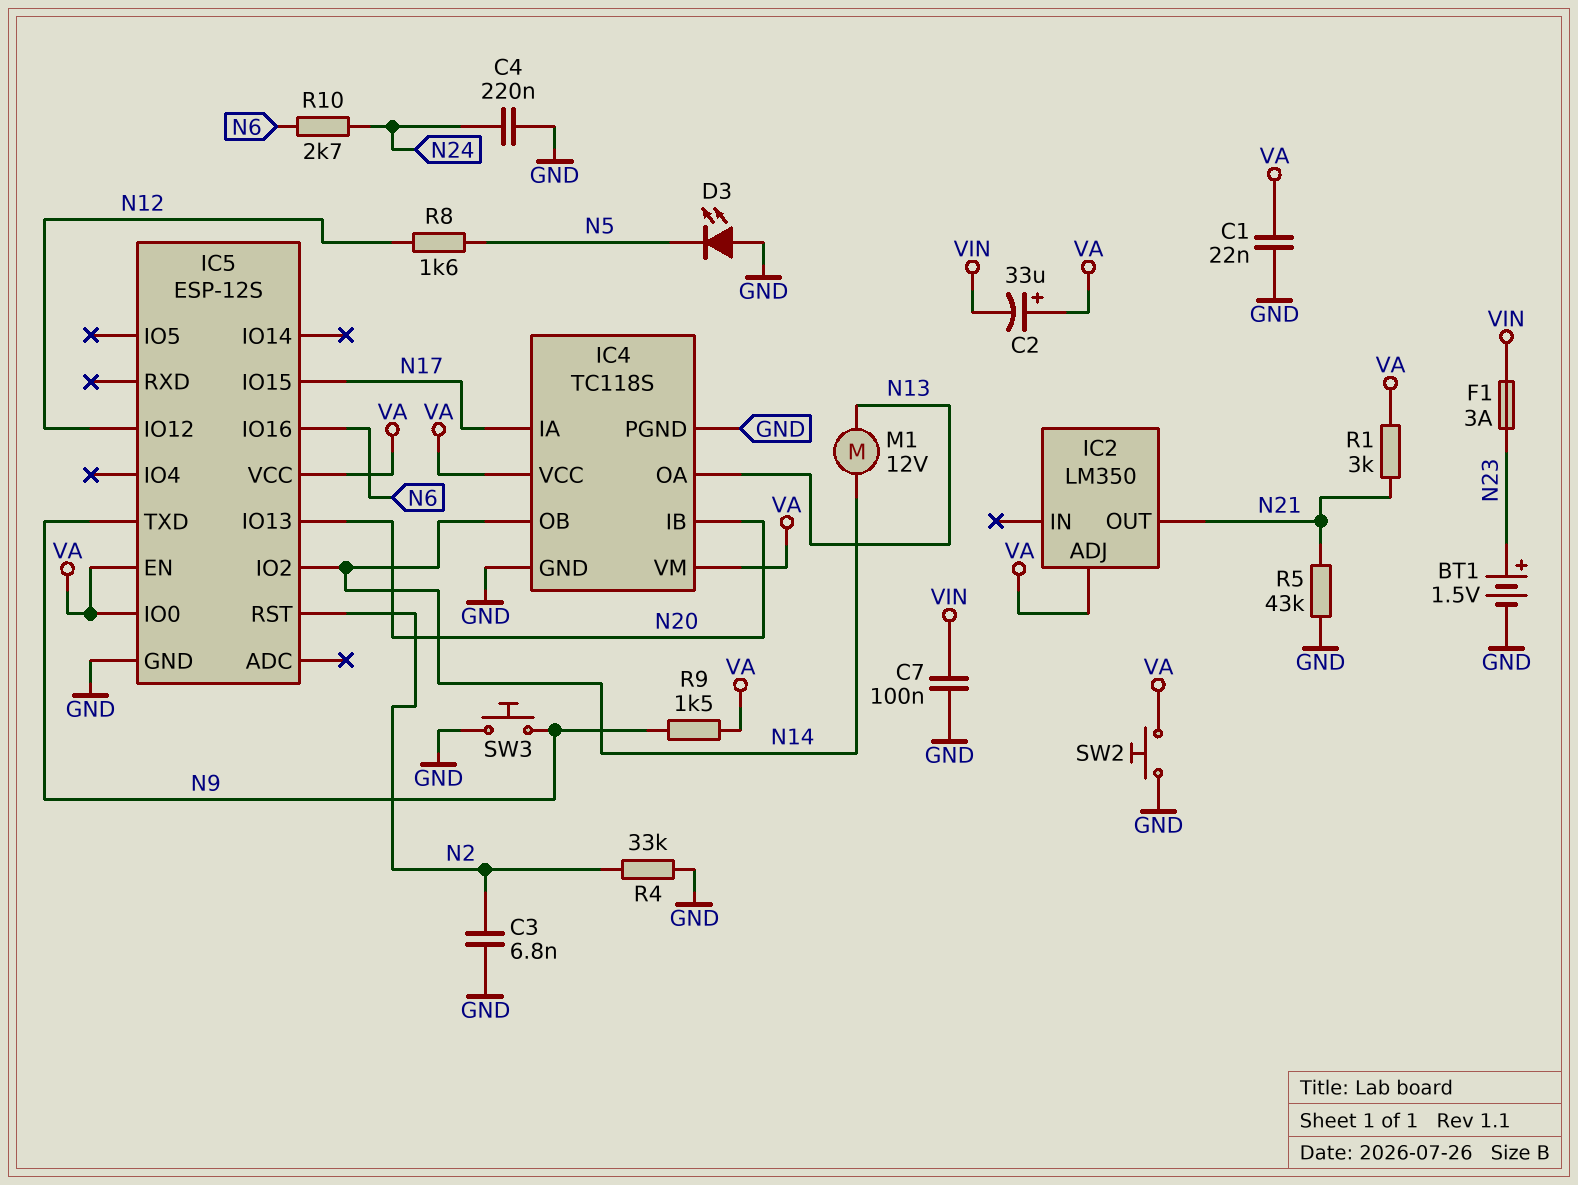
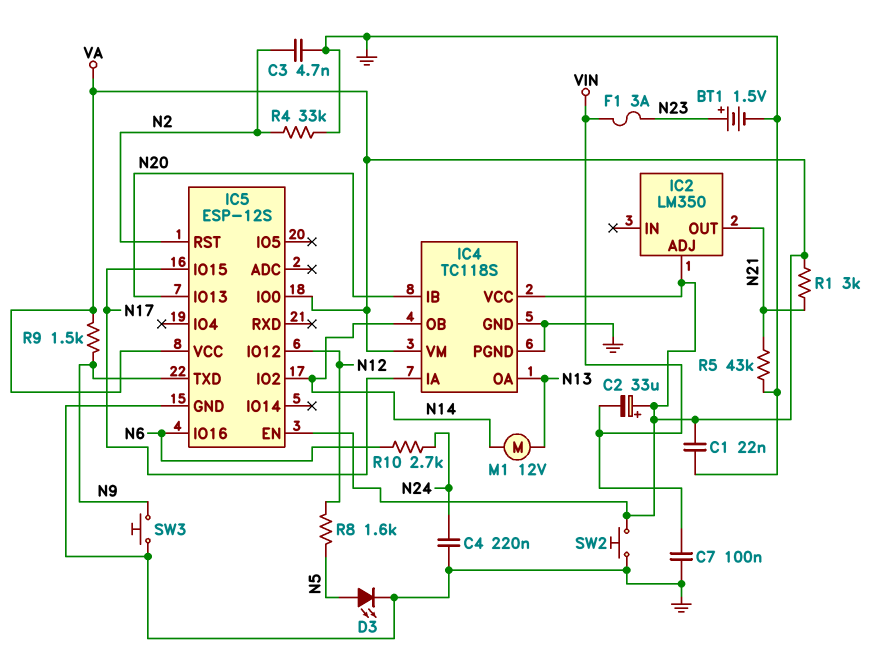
C3: 6.8nF (GND, N2) -> 4.7nF (GND, N2)
D3: LED (A GND, K N5) -> LED (A N5, K GND)

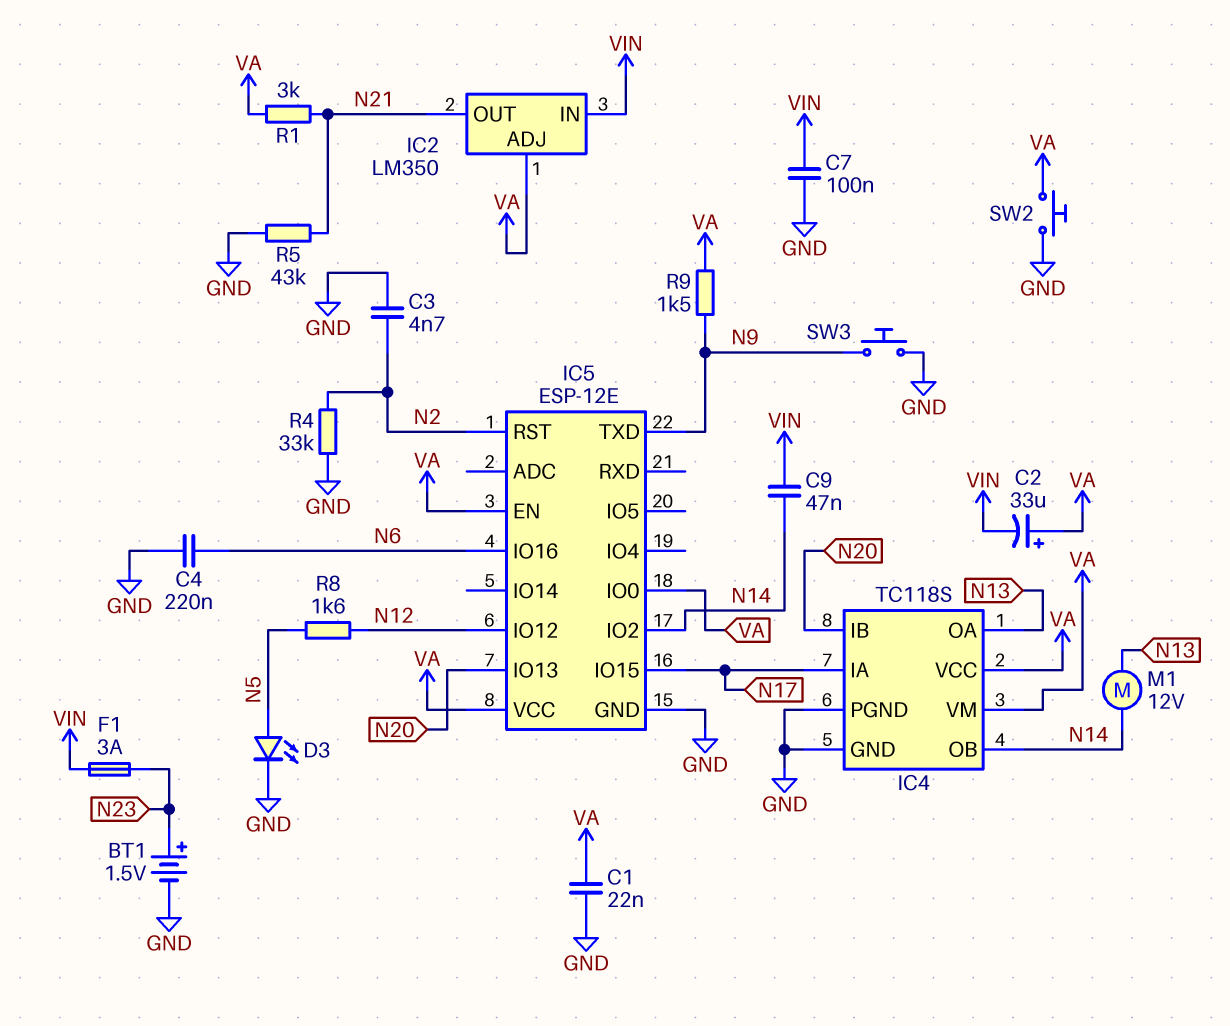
C4: 220nF (GND, N24) -> 220nF (GND, N6)
C9: none -> 47nF (N14, VIN)
IC2 pin IN: none -> VIN
IC5: ESP-12S -> ESP-12E
R10: 2.7k (N6, N24) -> none

